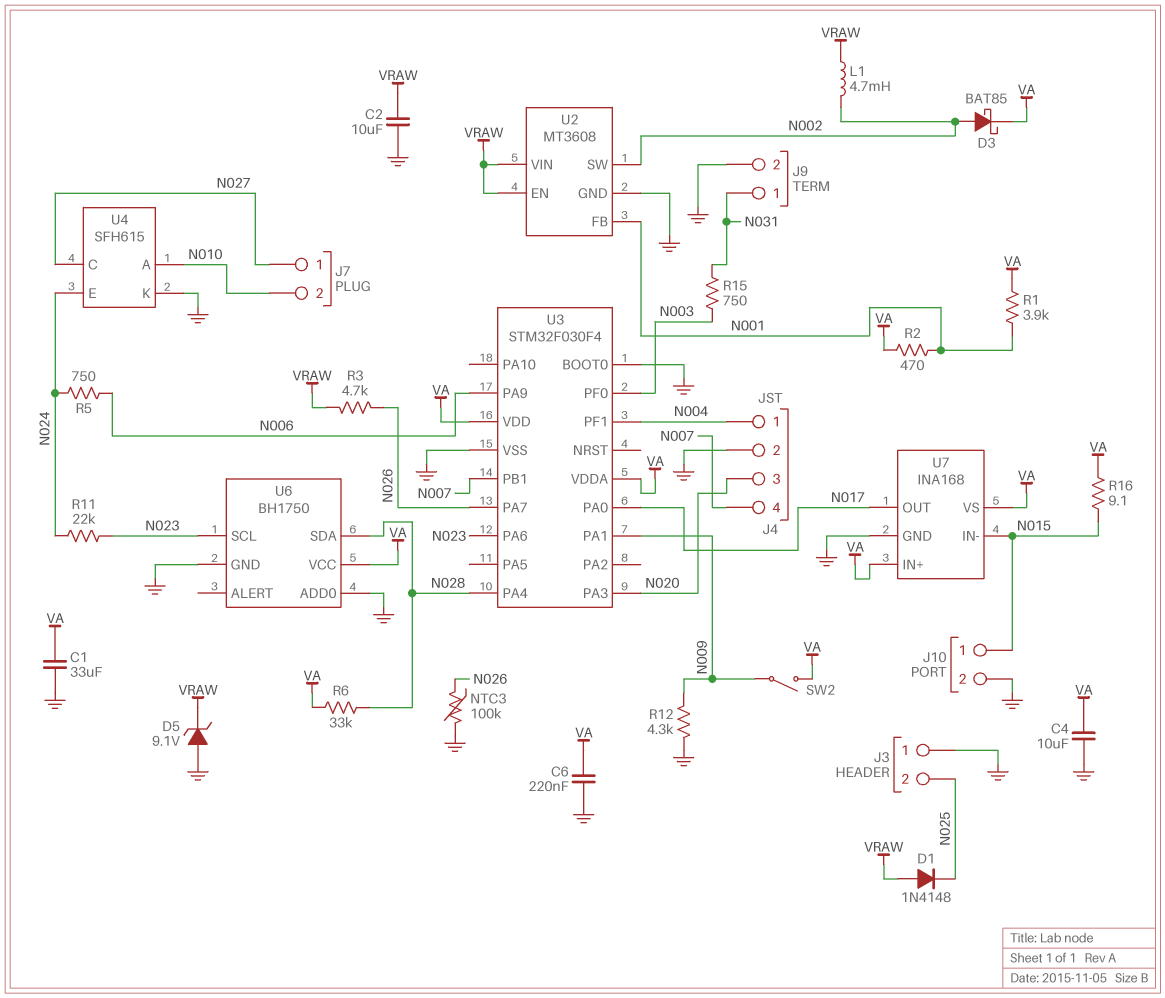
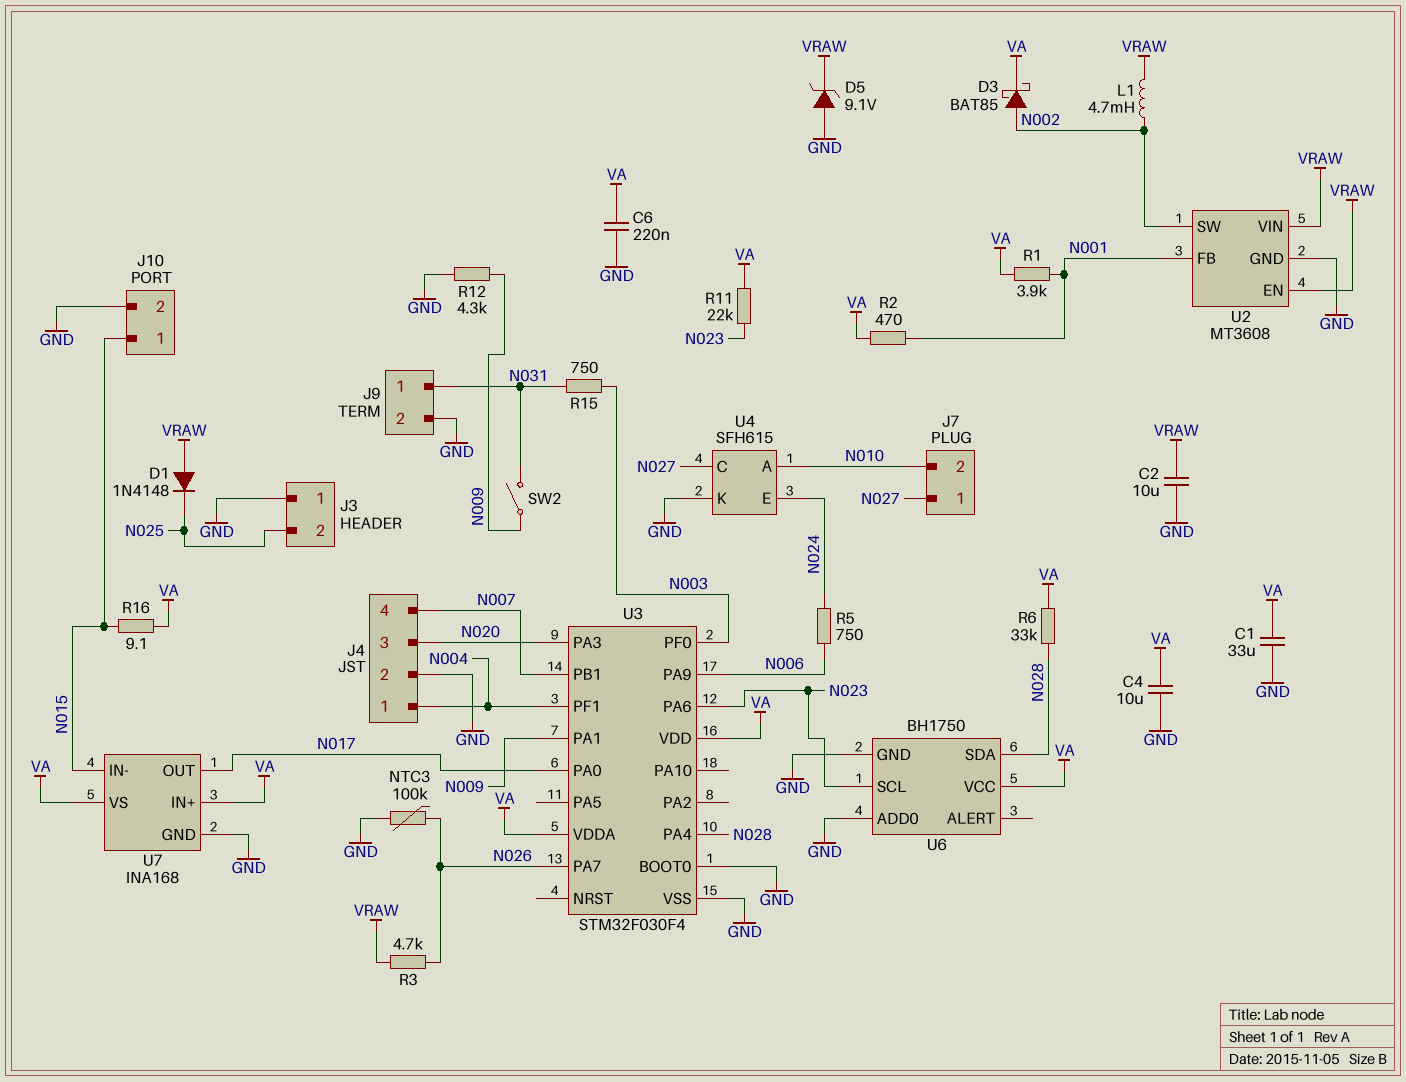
R11: 22k (N023, N024) -> 22k (N023, VA)
SW2: switch (N009, VA) -> switch (N009, N031)

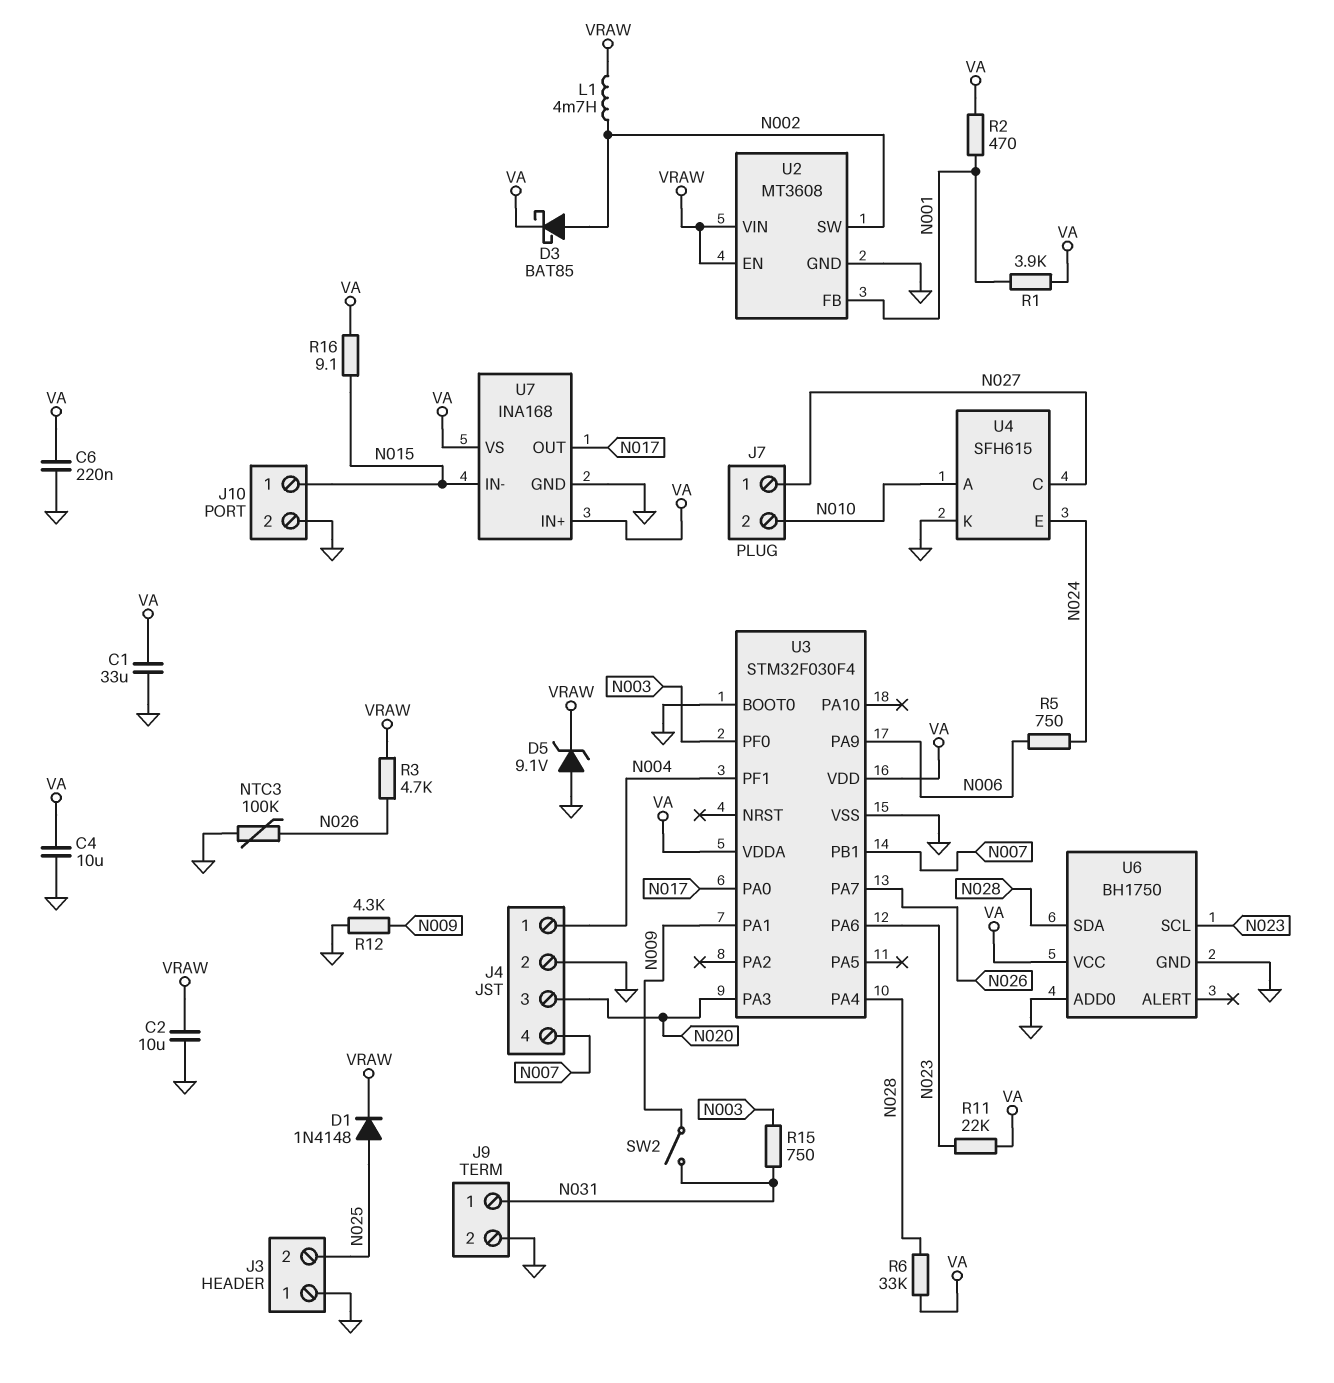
D1: diode 1N4148 (A VRAW, K N025) -> diode 1N4148 (A N025, K VRAW)

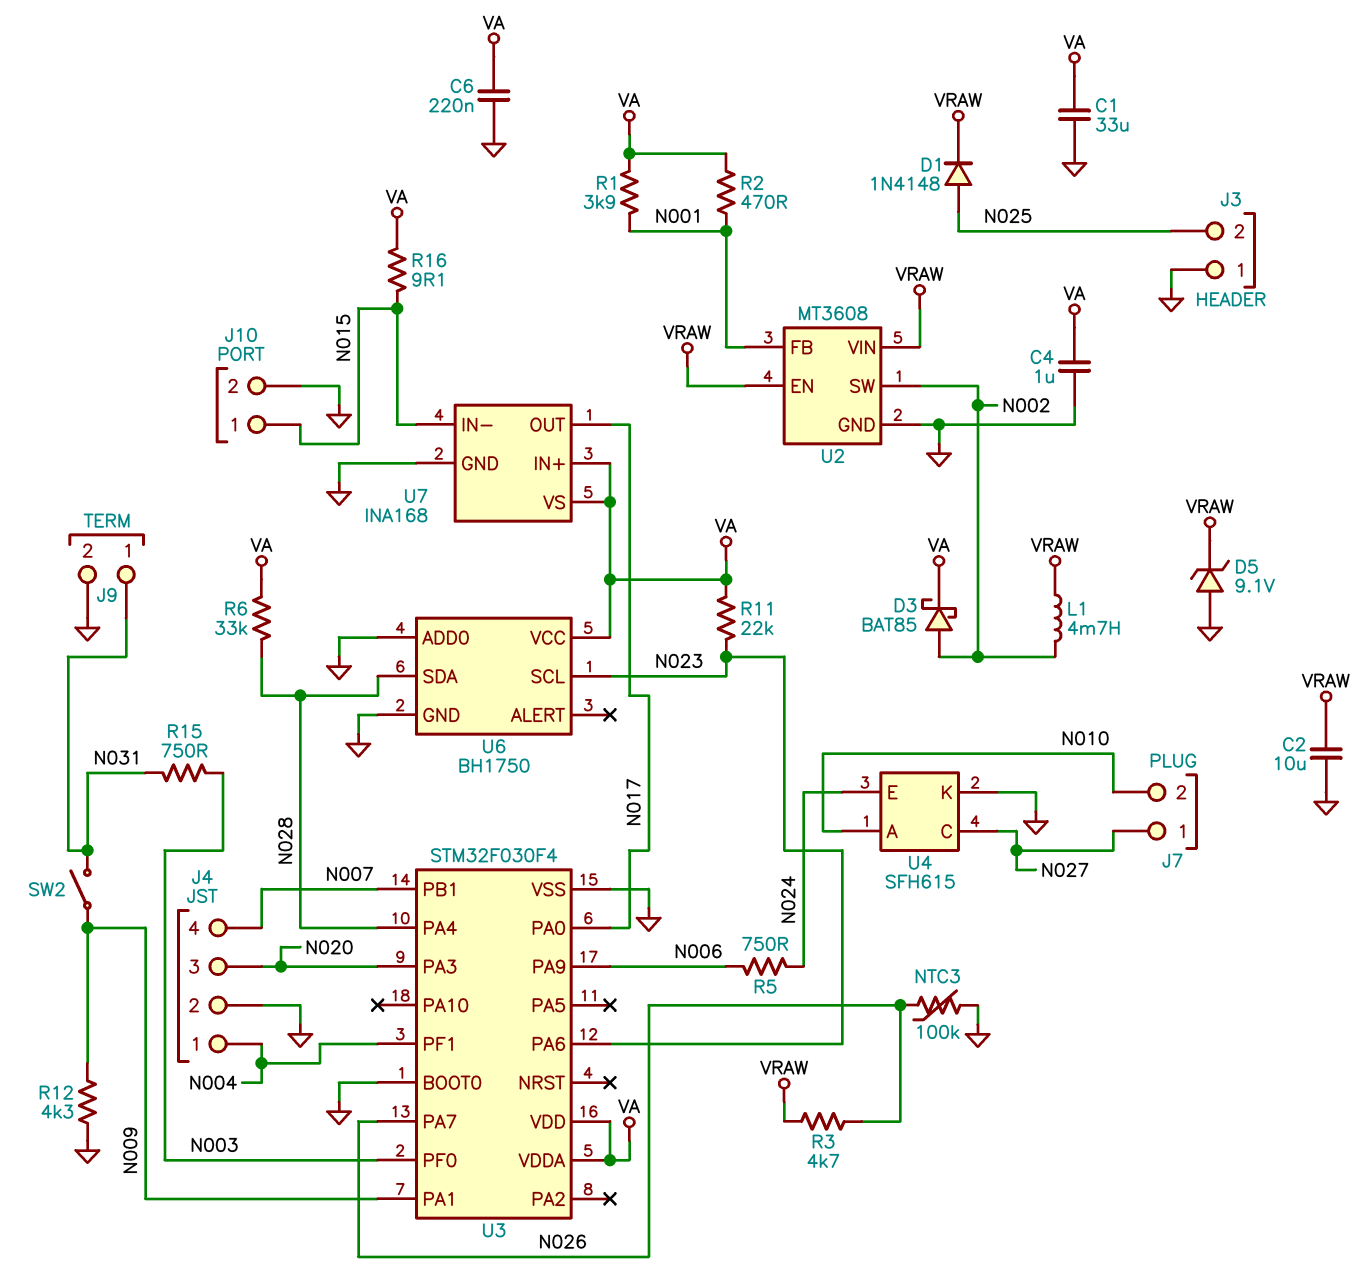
C4: 10uF (GND, VA) -> 1uF (GND, VA)

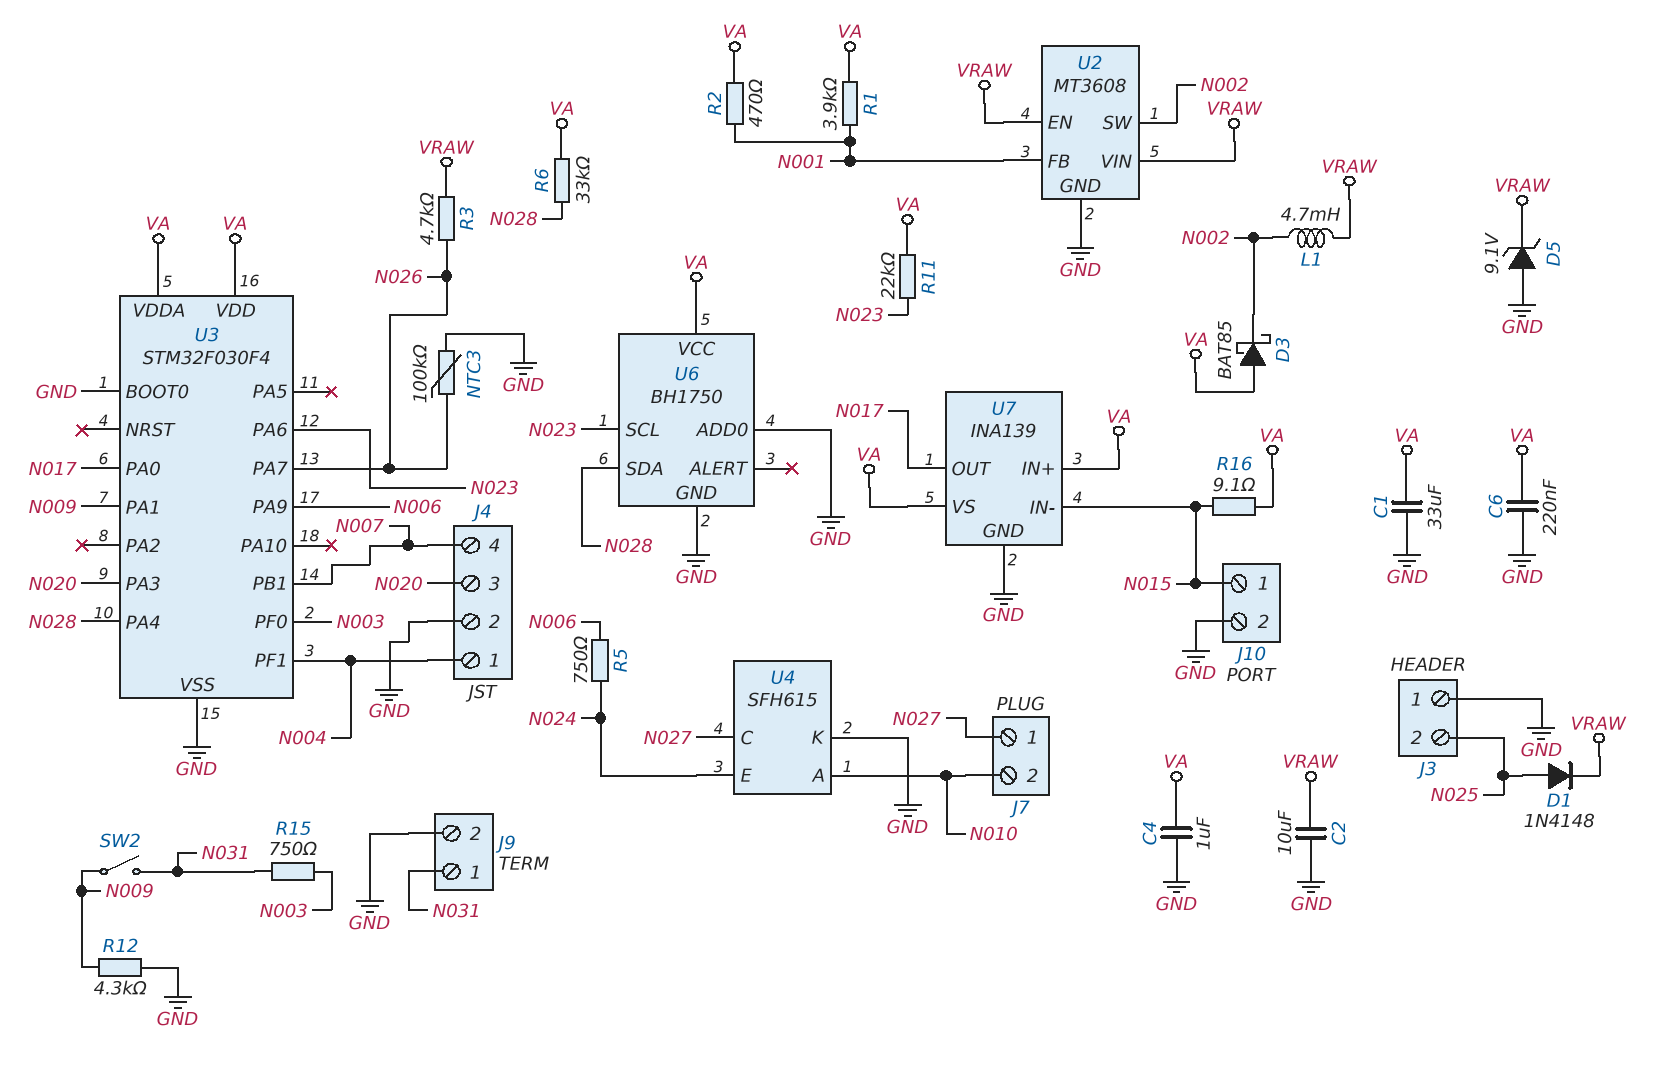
D3: schottky BAT85 (A N002, K VA) -> schottky BAT85 (A VA, K N002)
U7: INA168 -> INA139

